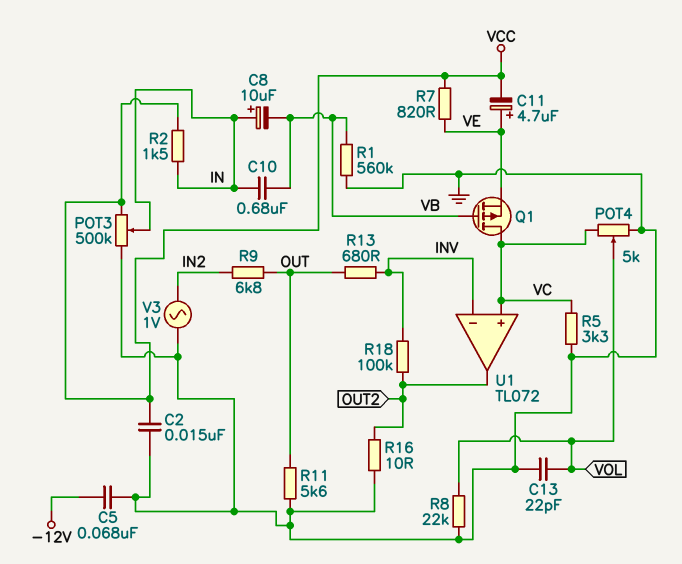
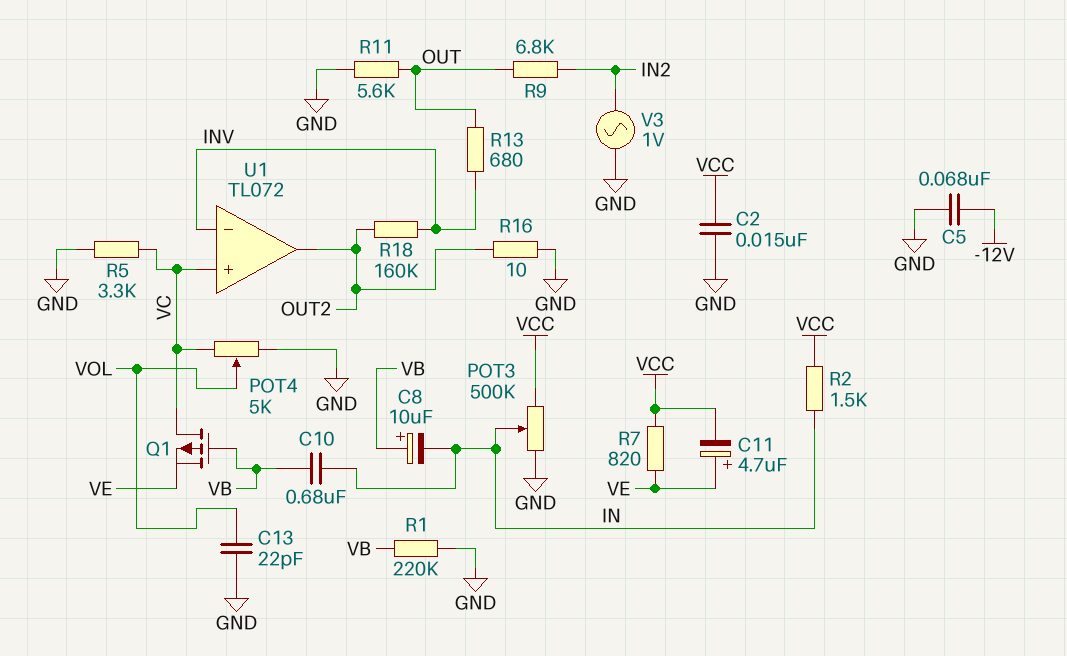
C8: 10uF (plus IN, minus VB) -> 10uF (plus VB, minus IN)
R1: 560k (GND, VB) -> 220k (GND, VB)
R8: 22k (GND, VOL) -> none
R18: 100k (INV, OUT2) -> 160k (INV, OUT2)

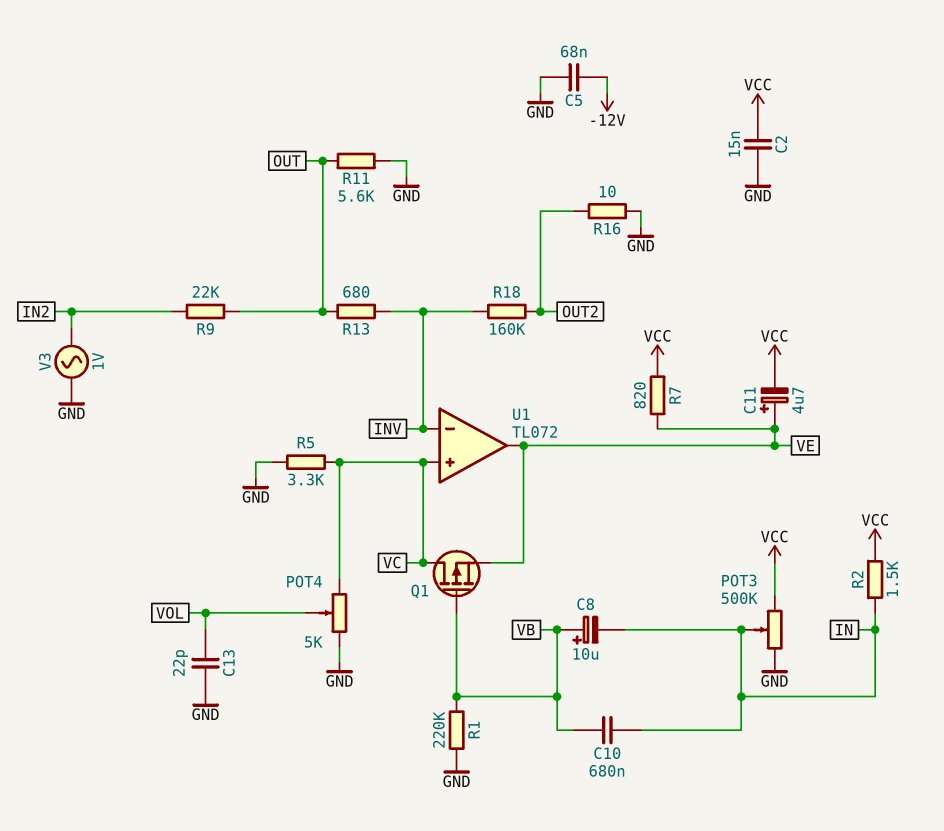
R9: 6.8k (IN2, OUT) -> 22k (IN2, OUT)
U1 pin out: OUT2 -> VE

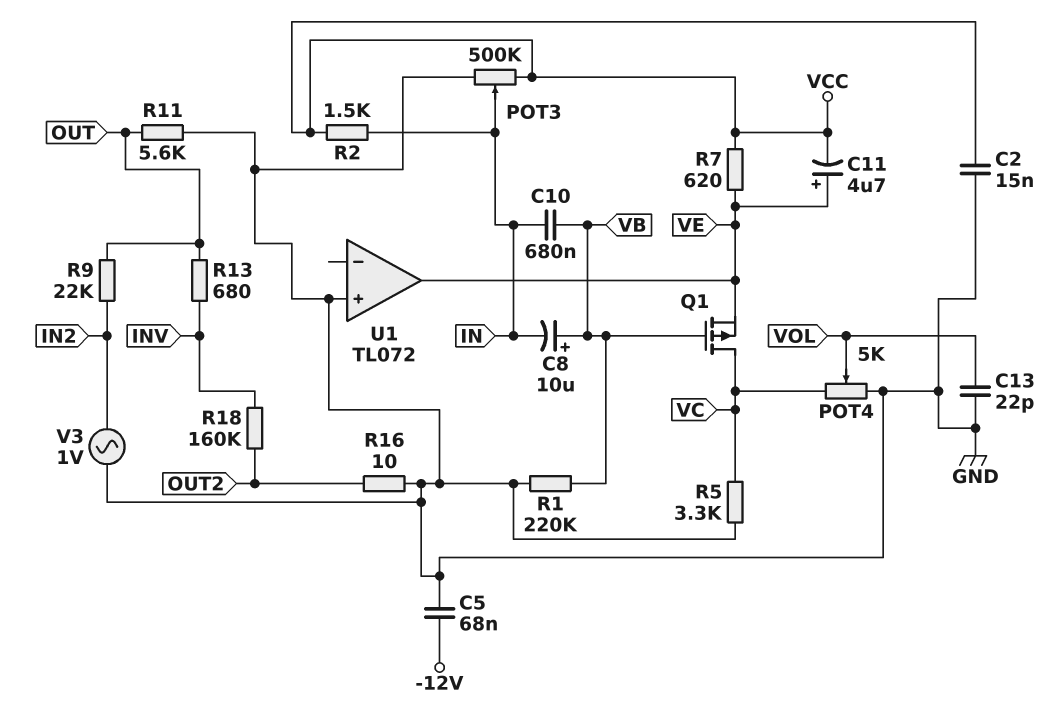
R7: 820 (VCC, VE) -> 620 (VCC, VE)
U1 pin in+: VC -> GND
U1 pin in-: INV -> none

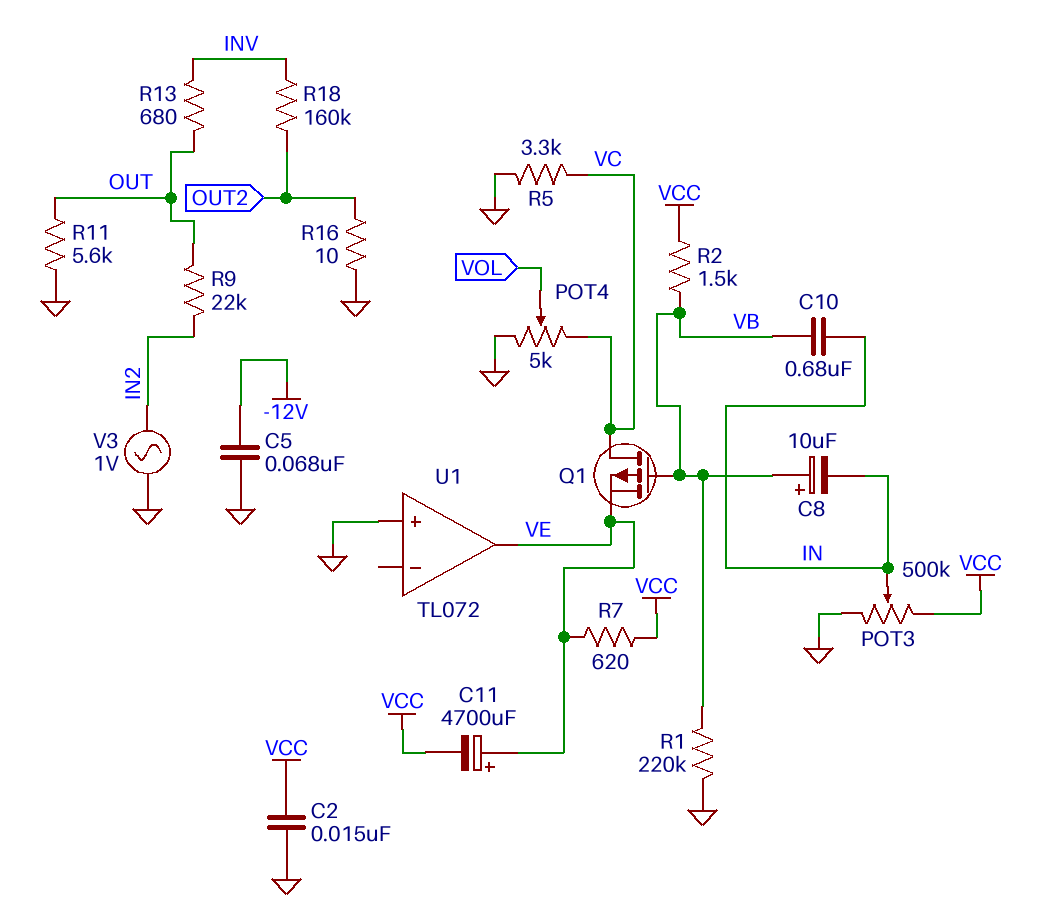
C11: 4.7uF (plus VE, minus VCC) -> 4700uF (plus VE, minus VCC)
C13: 22pF (GND, VOL) -> none
R2: 1.5k (IN, VCC) -> 1.5k (VB, VCC)

